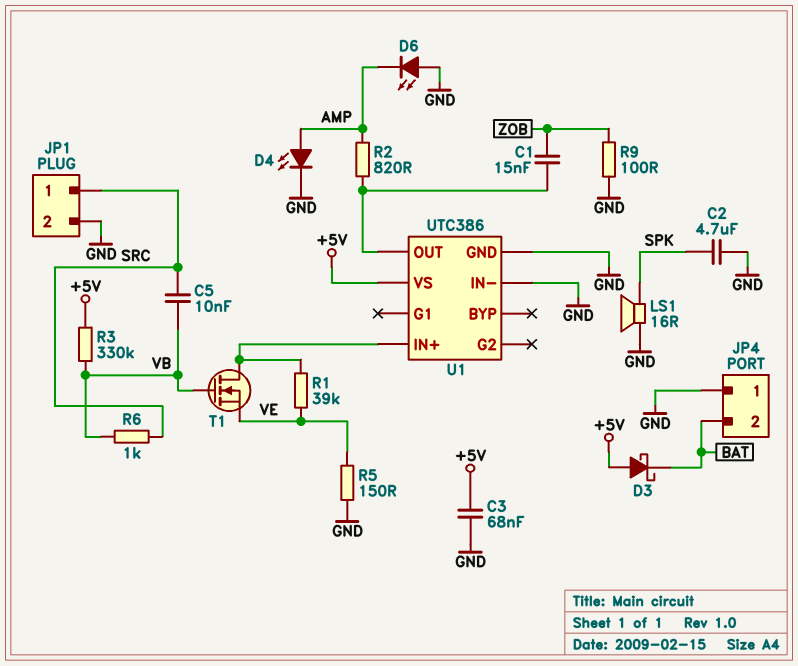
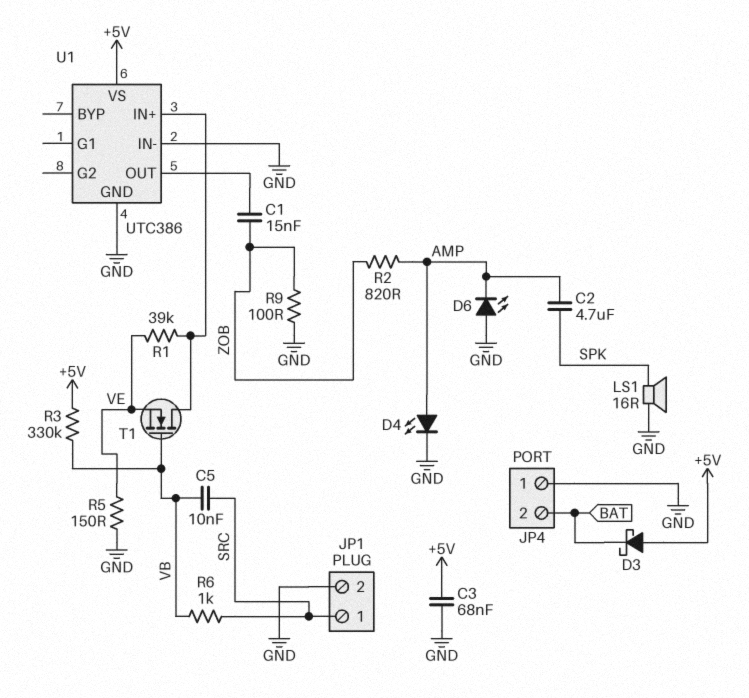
C2: 4.7uF (GND, SPK) -> 4.7uF (AMP, SPK)
R2: 820 (AMP, U1/OUT) -> 820 (AMP, ZOB)

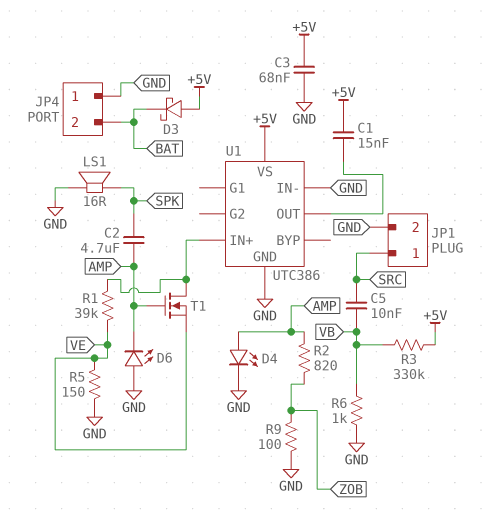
C1: 15nF (U1/OUT, ZOB) -> 15nF (+5V, U1/OUT)
R6: 1k (SRC, VB) -> 1k (GND, VB)
T1: NMOS (G VB, D U1/IN+, S VE) -> NMOS (G AMP, D U1/IN+, S VE)

